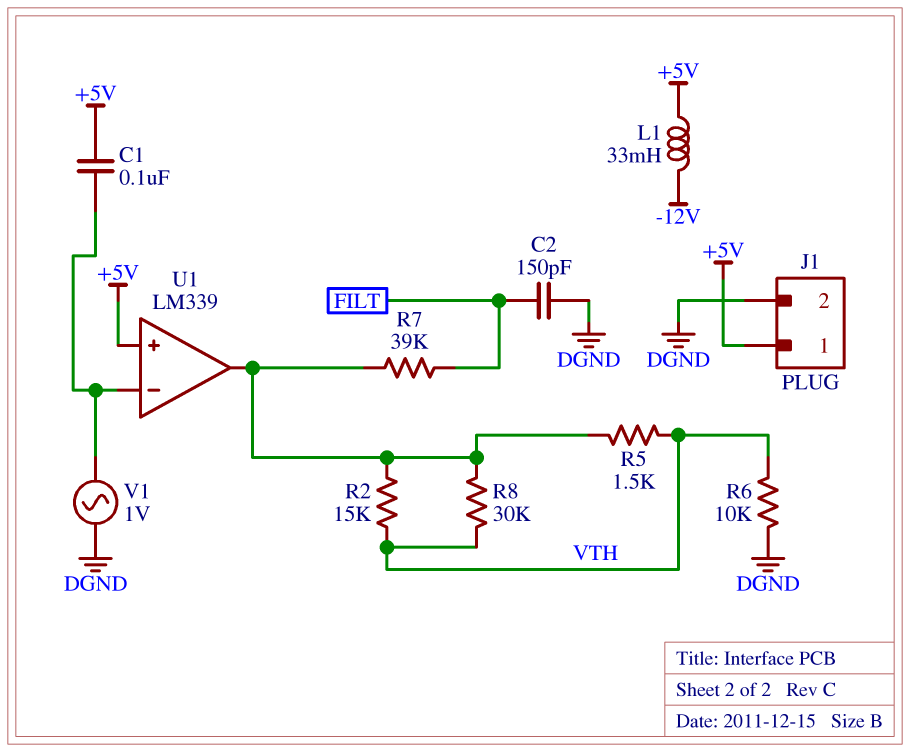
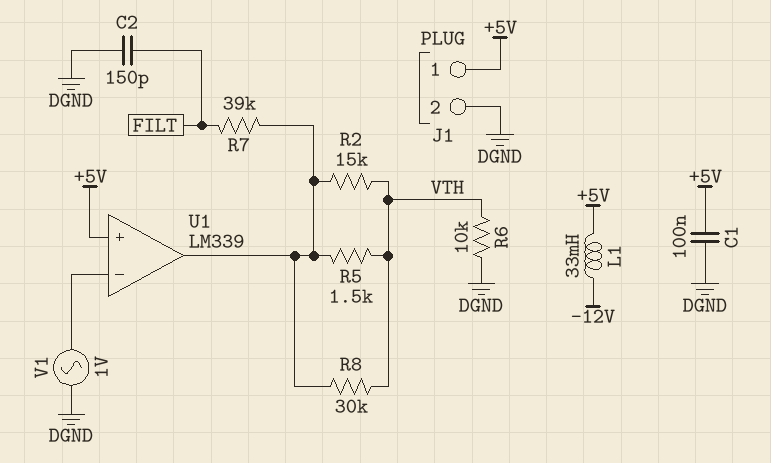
C1: 100nF (+5V, U1/in-) -> 100nF (+5V, DGND)

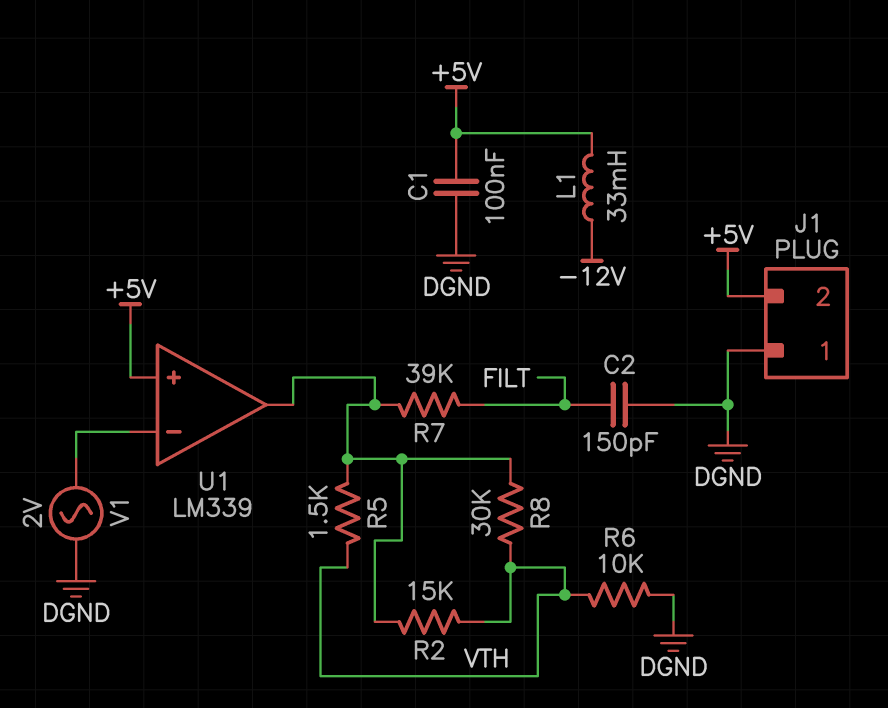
J1 pin 1: +5V -> DGND
J1 pin 2: DGND -> +5V
V1: AC 1V (DGND, U1/in-) -> AC 2V (DGND, U1/in-)

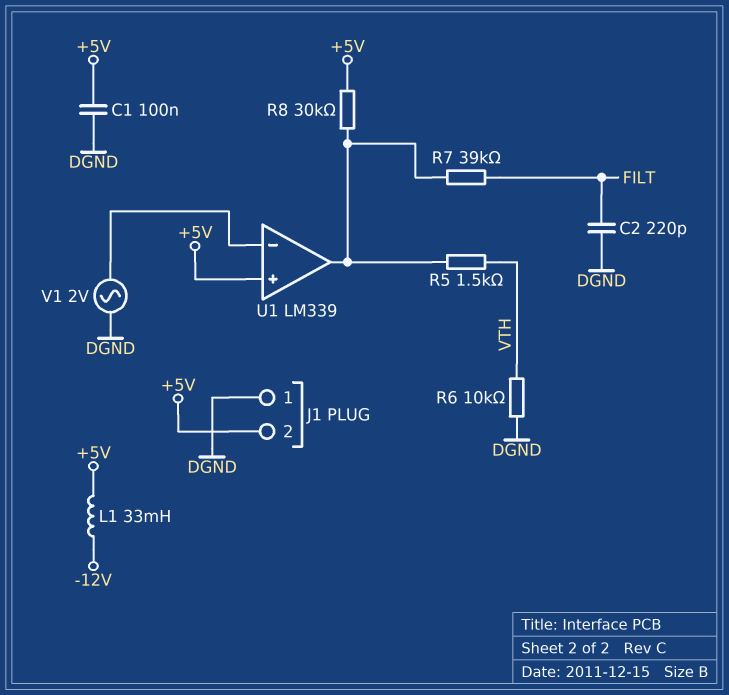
C2: 150pF (DGND, FILT) -> 220pF (DGND, FILT)
R2: 15k (U1/out, VTH) -> none
R8: 30k (U1/out, VTH) -> 30k (+5V, U1/out)

